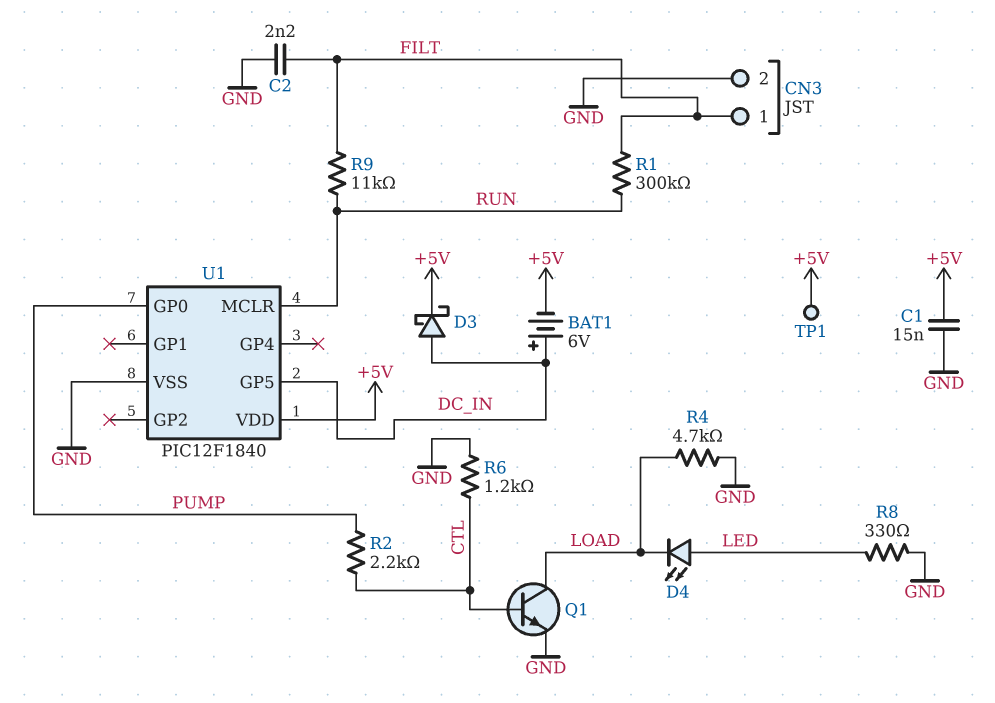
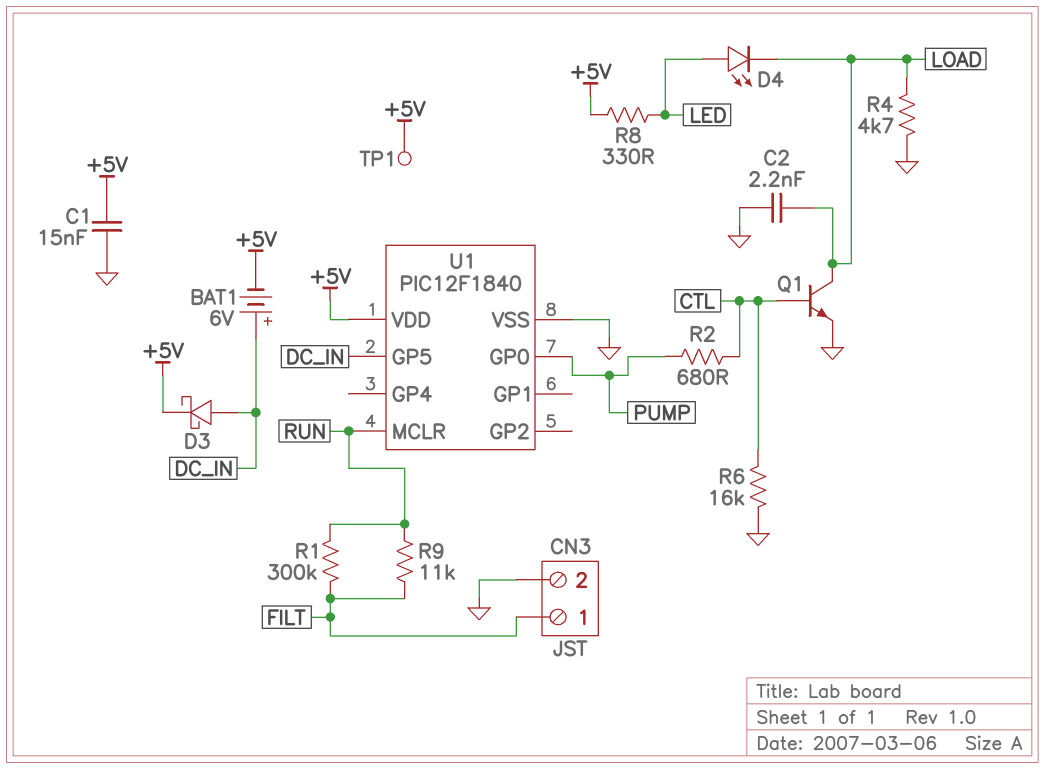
C2: 2.2nF (FILT, GND) -> 2.2nF (GND, LOAD)
R2: 2.2k (CTL, PUMP) -> 680 (CTL, PUMP)
R6: 1.2k (CTL, GND) -> 16k (CTL, GND)
R8: 330 (GND, LED) -> 330 (+5V, LED)

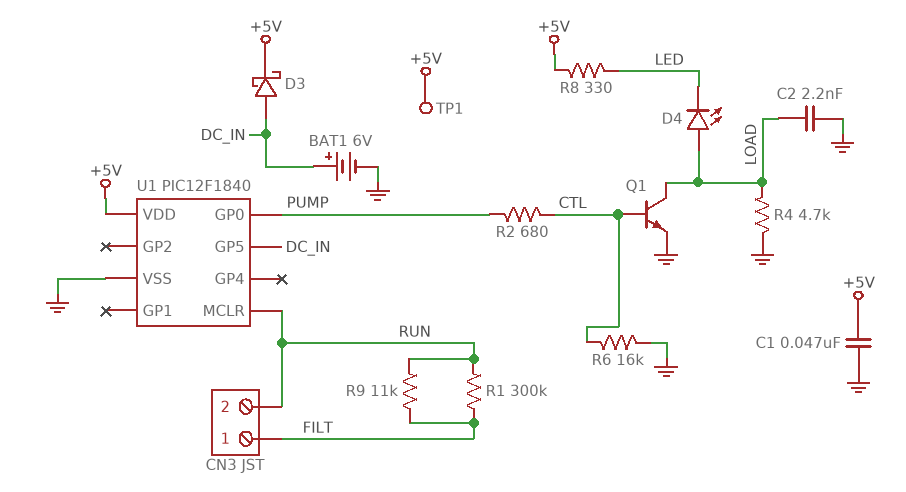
BAT1: 6V (plus DC_IN, minus +5V) -> 6V (plus DC_IN, minus GND)
C1: 15nF (+5V, GND) -> 47nF (+5V, GND)
CN3 pin 2: GND -> RUN
D4: LED (A LED, K LOAD) -> LED (A LOAD, K LED)

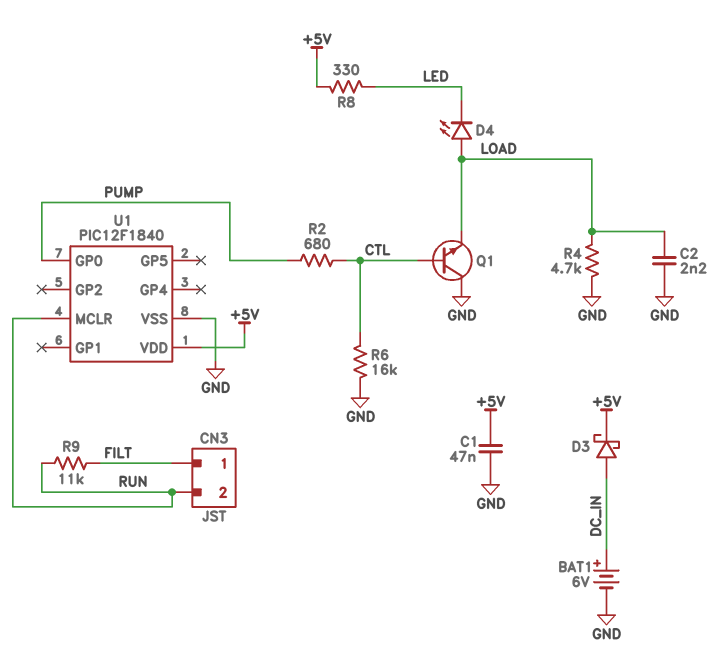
Q1: NPN (B CTL, C LOAD, E GND) -> NPN (B CTL, C GND, E LOAD)
R1: 300k (FILT, RUN) -> none
TP1: test point (+5V) -> none
U1 pin GP5: DC_IN -> none

